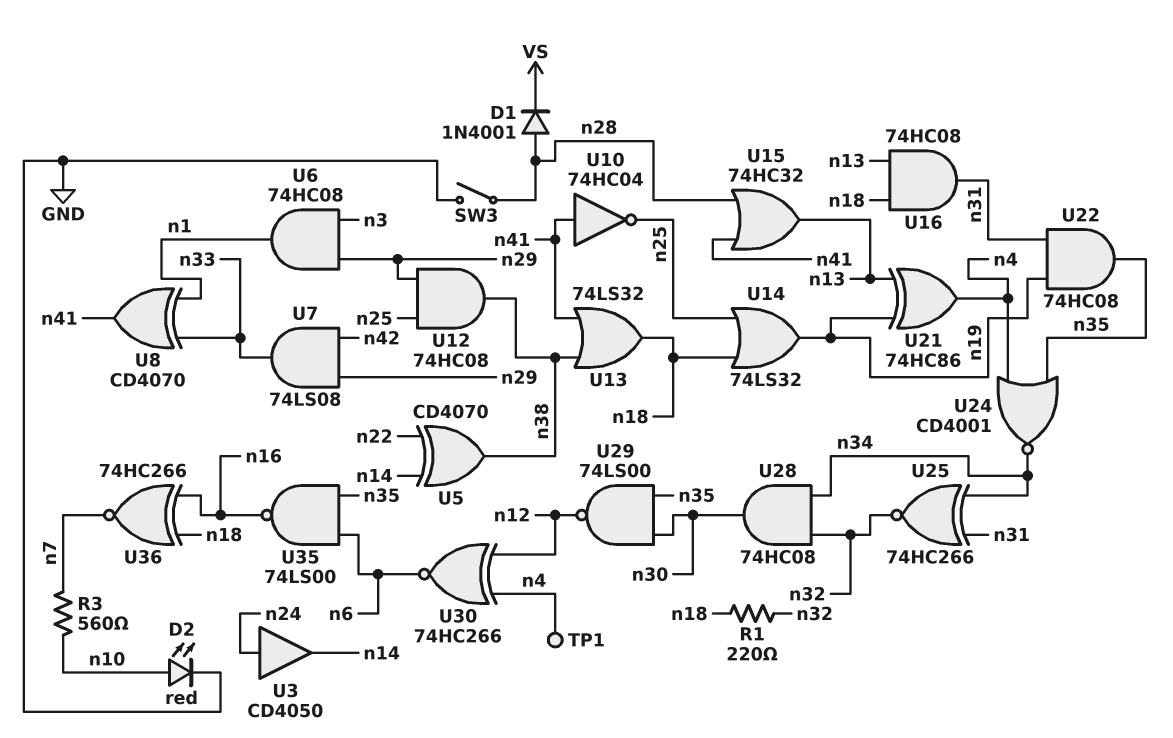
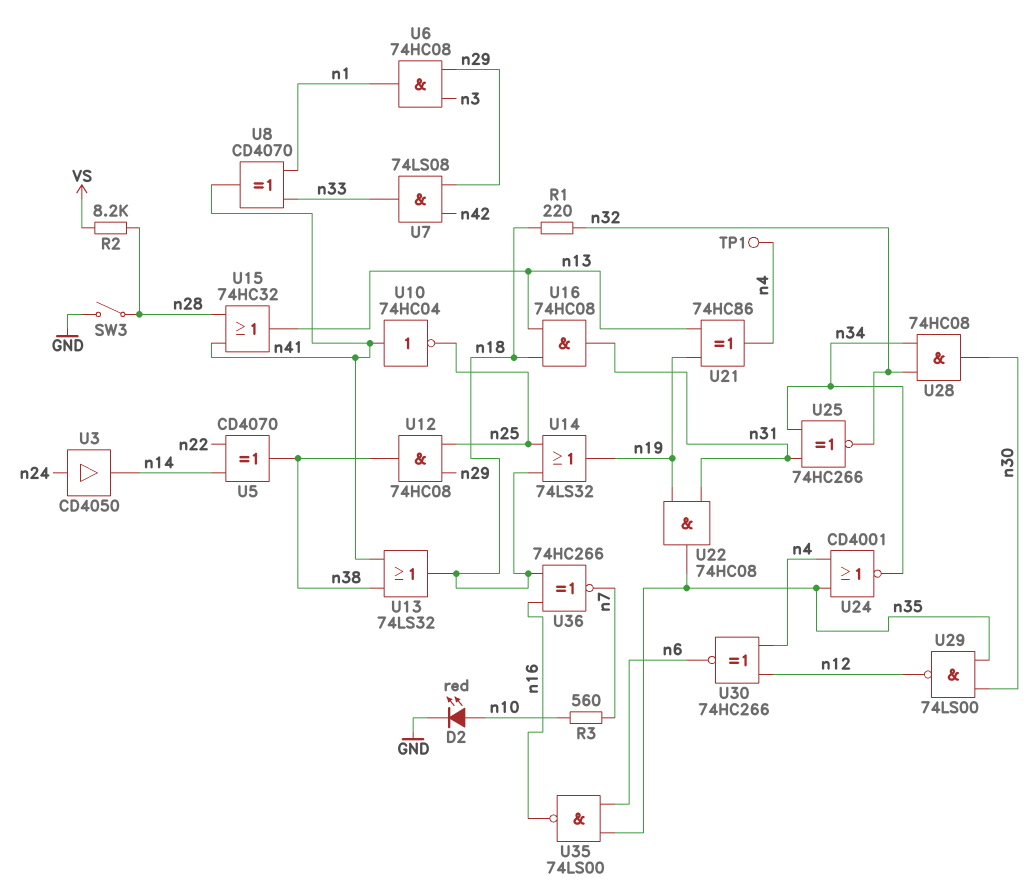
D1: diode 1N4001 (A n28, K VS) -> none
R2: none -> 8.2k (VS, n28)

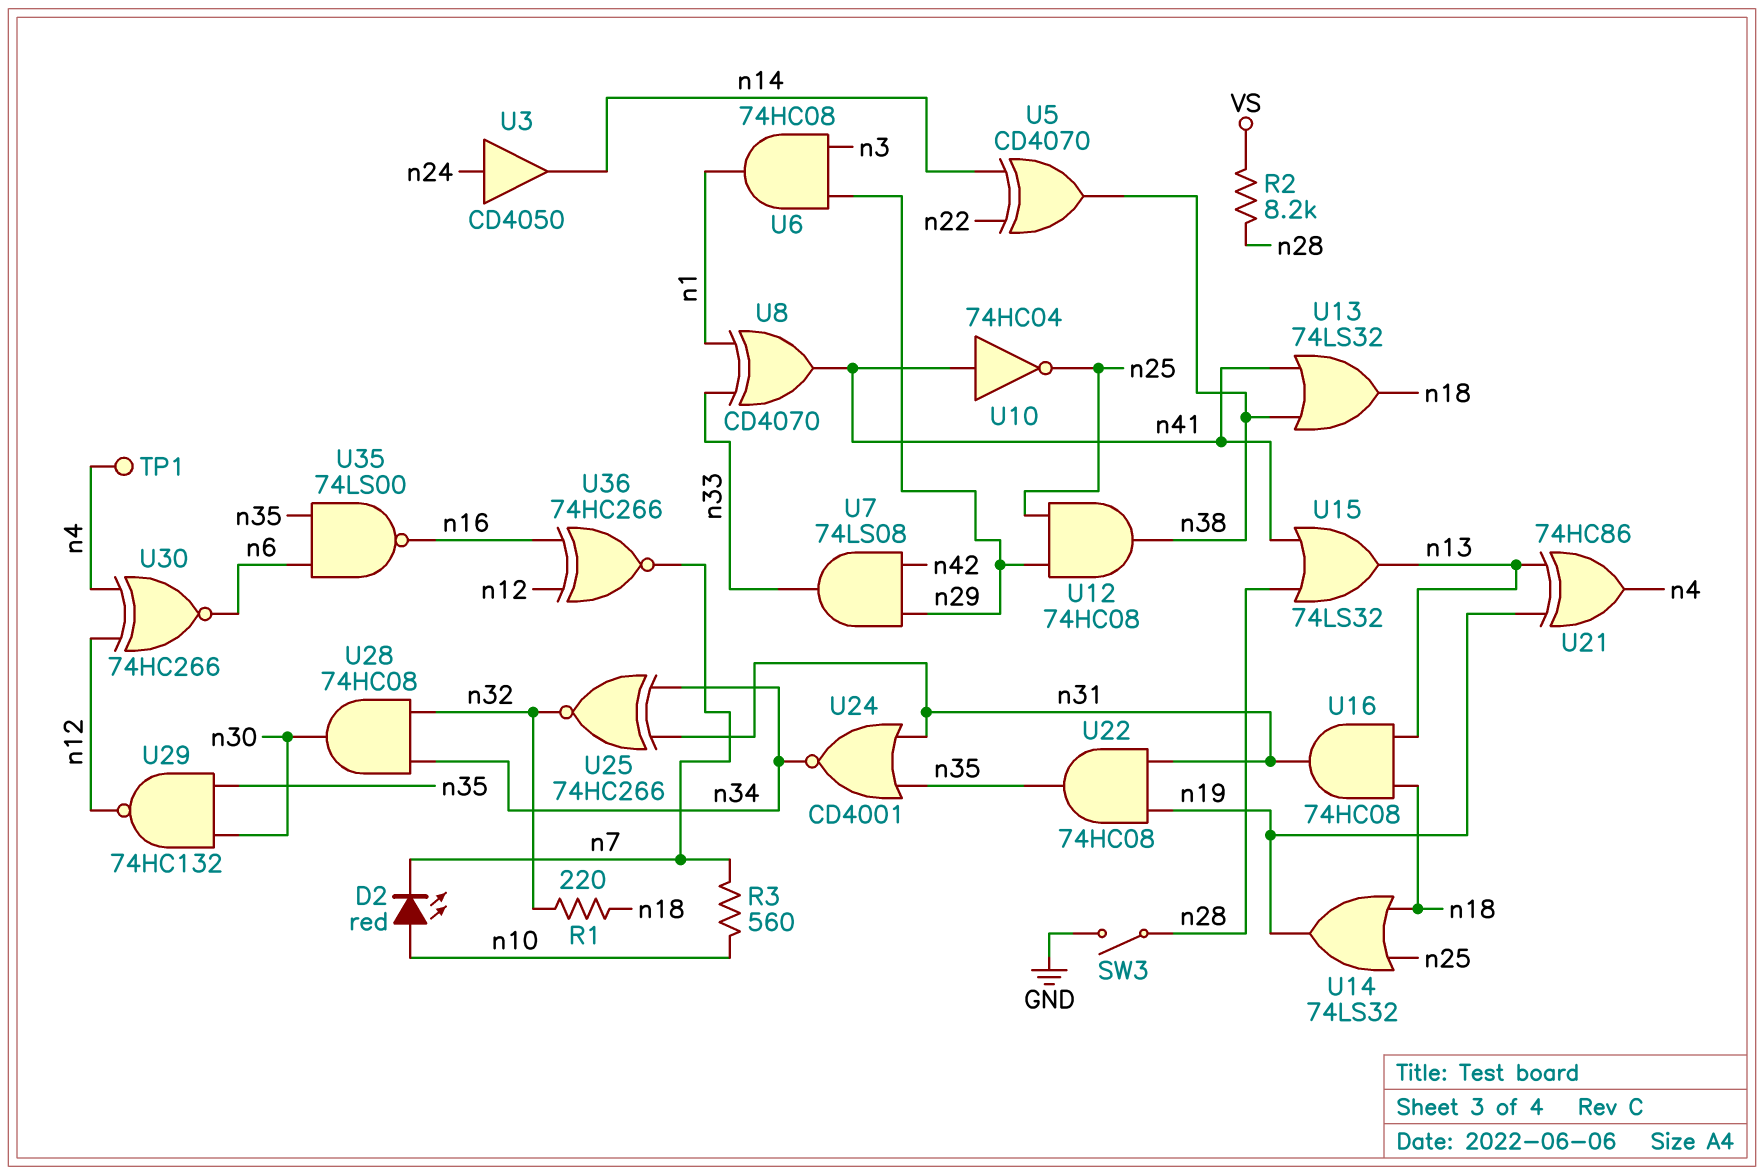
D2: LED red (A n10, K GND) -> LED red (A n10, K n7)
U15: OR 74HC32 (in n28, in n41, out n13) -> OR 74LS32 (in n28, in n41, out n13)
U24: NOR CD4001 (in n4, in n35, out n34) -> NOR CD4001 (in n31, in n35, out n34)
U29: NAND 74LS00 (in n30, in n35, out n12) -> NAND 74HC132 (in n30, in n35, out n12)
U36: XNOR 74HC266 (in n16, in n18, out n7) -> XNOR 74HC266 (in n12, in n16, out n7)

